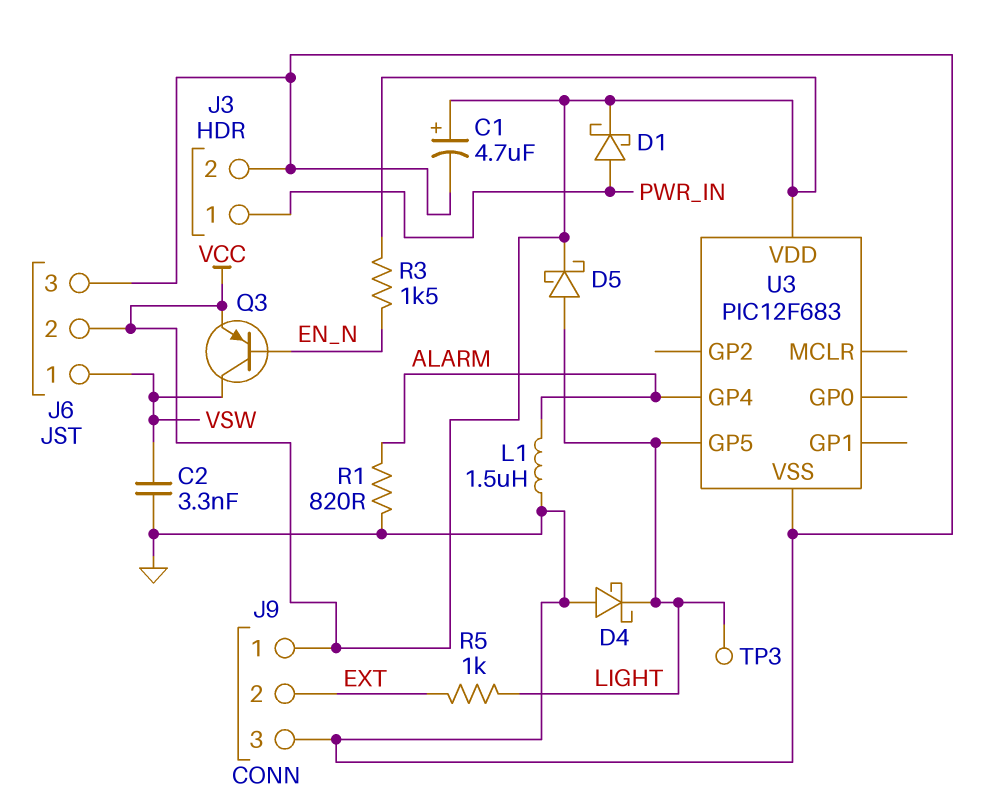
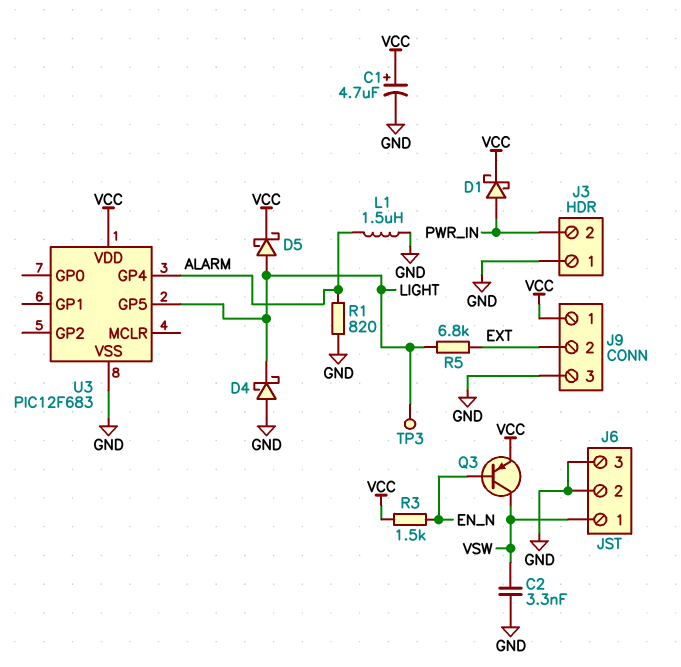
J3 pin 1: PWR_IN -> GND
J3 pin 2: GND -> PWR_IN
J6 pin 2: VCC -> GND
R5: 1k (EXT, LIGHT) -> 6.8k (EXT, LIGHT)

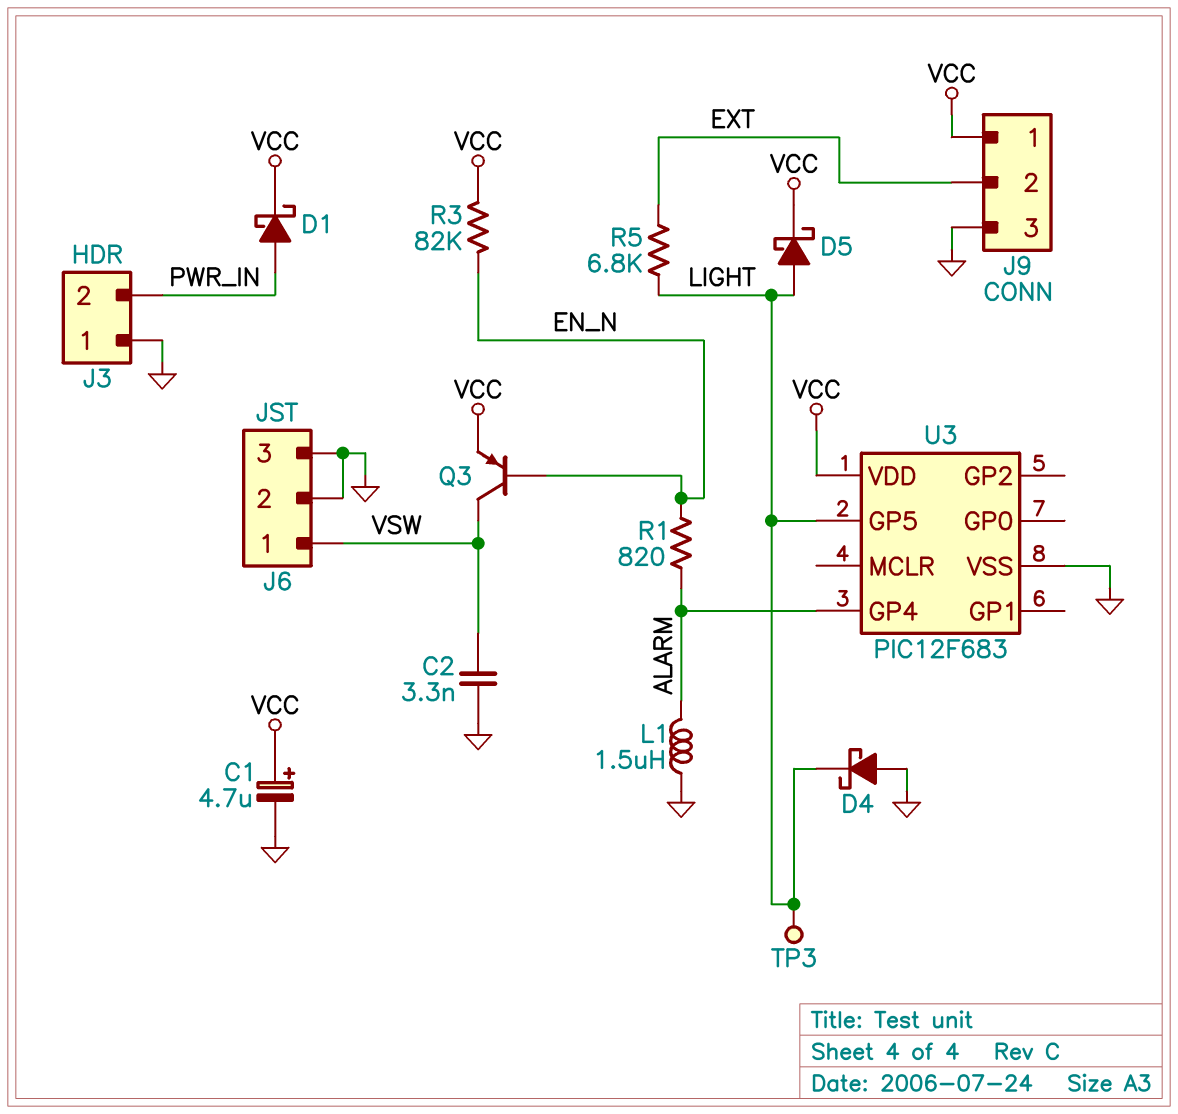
R1: 820 (ALARM, GND) -> 820 (ALARM, EN_N)
R3: 1.5k (EN_N, VCC) -> 82k (EN_N, VCC)

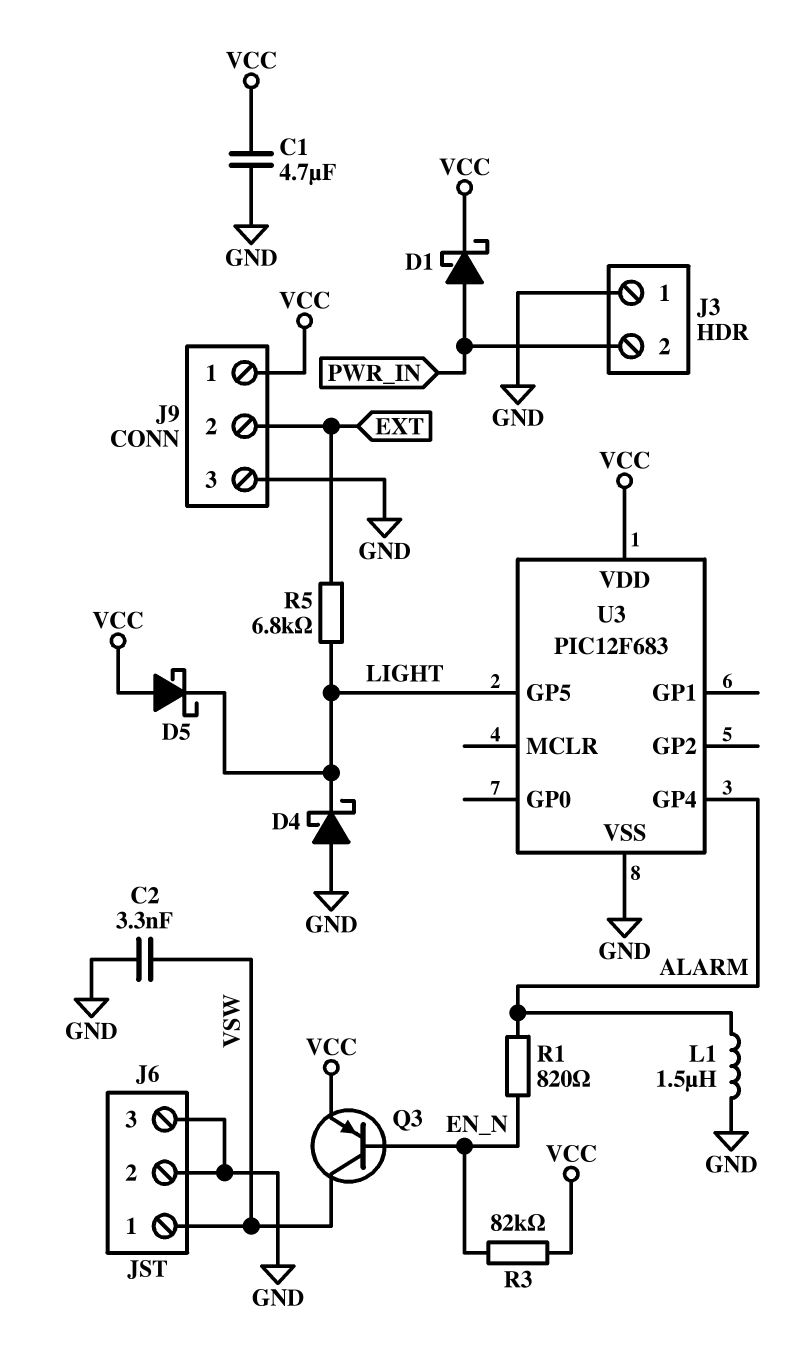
C1: 4.7uF (plus VCC, minus GND) -> 4.7uF (GND, VCC)
D5: schottky (A LIGHT, K VCC) -> schottky (A VCC, K LIGHT)
TP3: test point (LIGHT) -> none

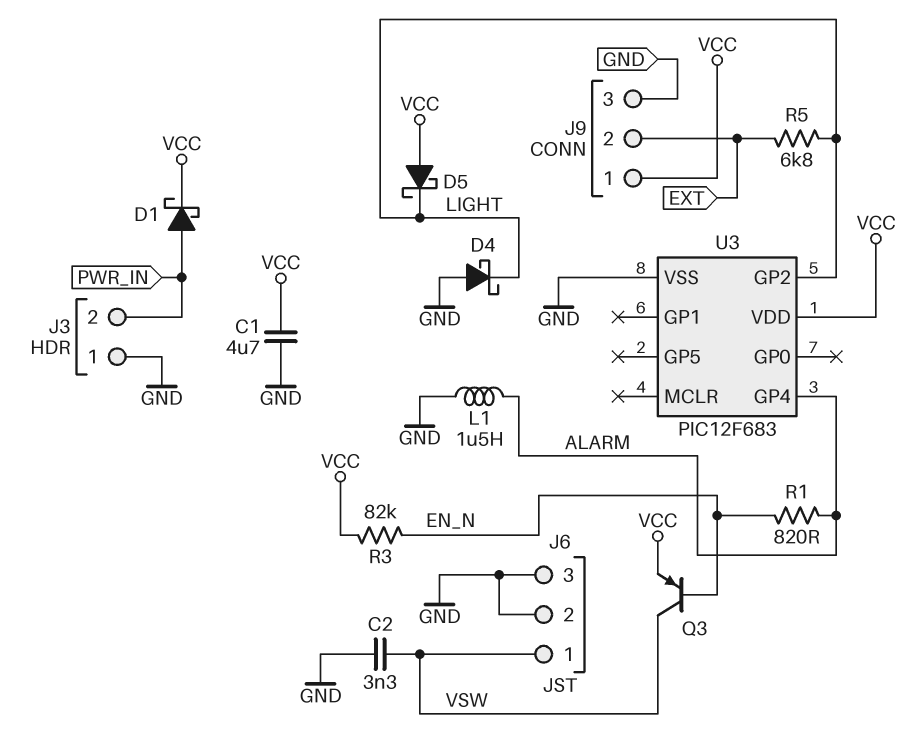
U3 pin GP2: none -> LIGHT
U3 pin GP5: LIGHT -> none

